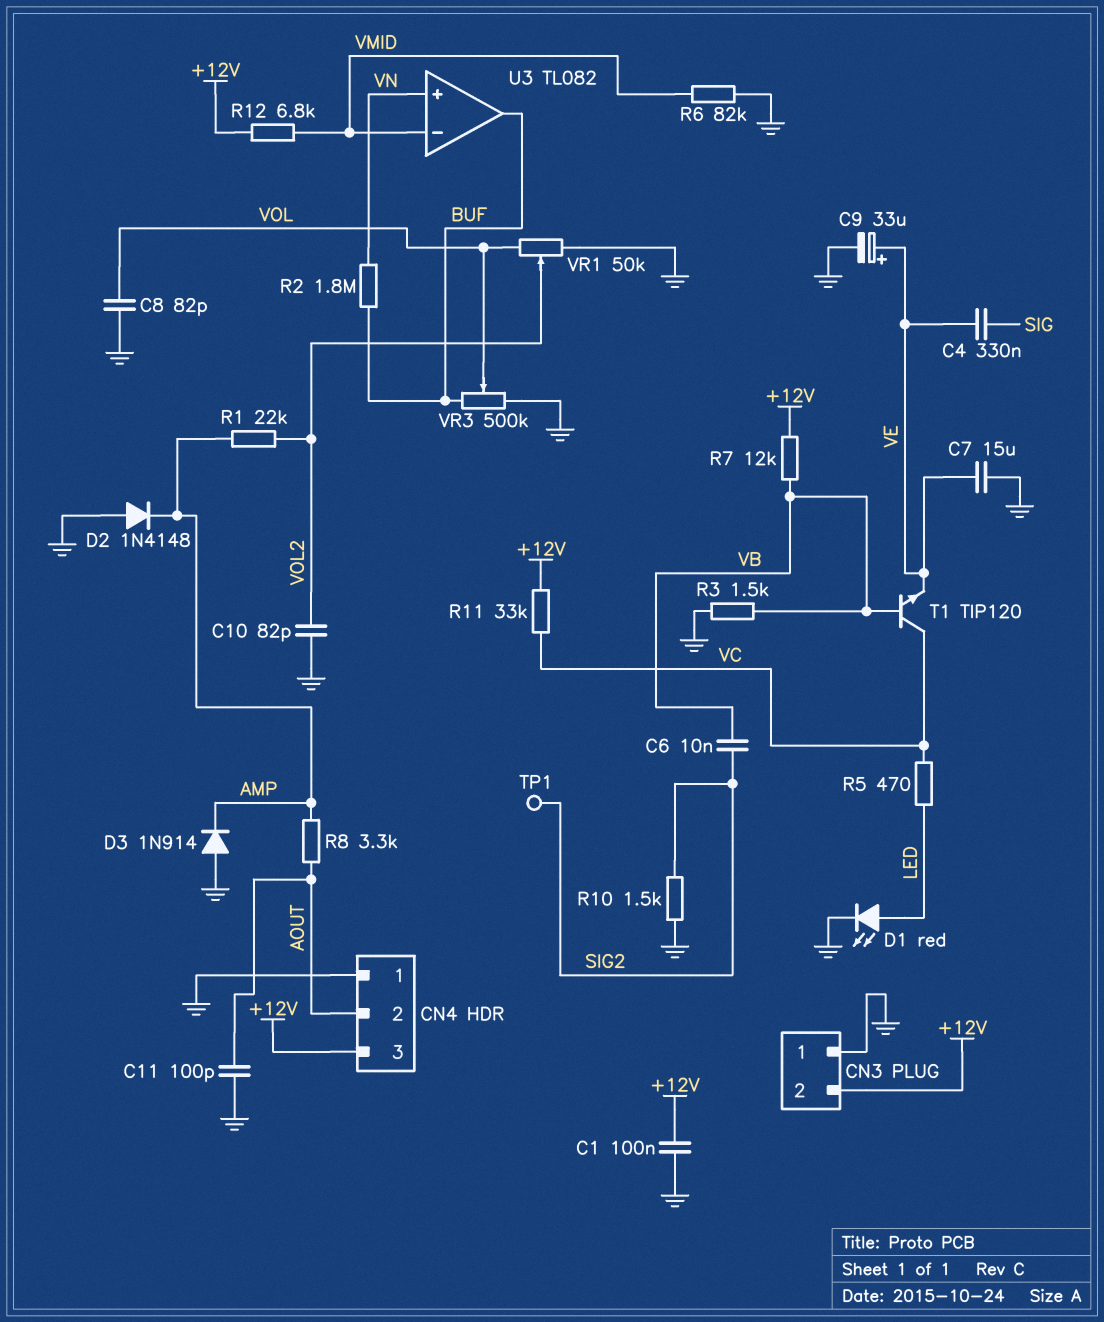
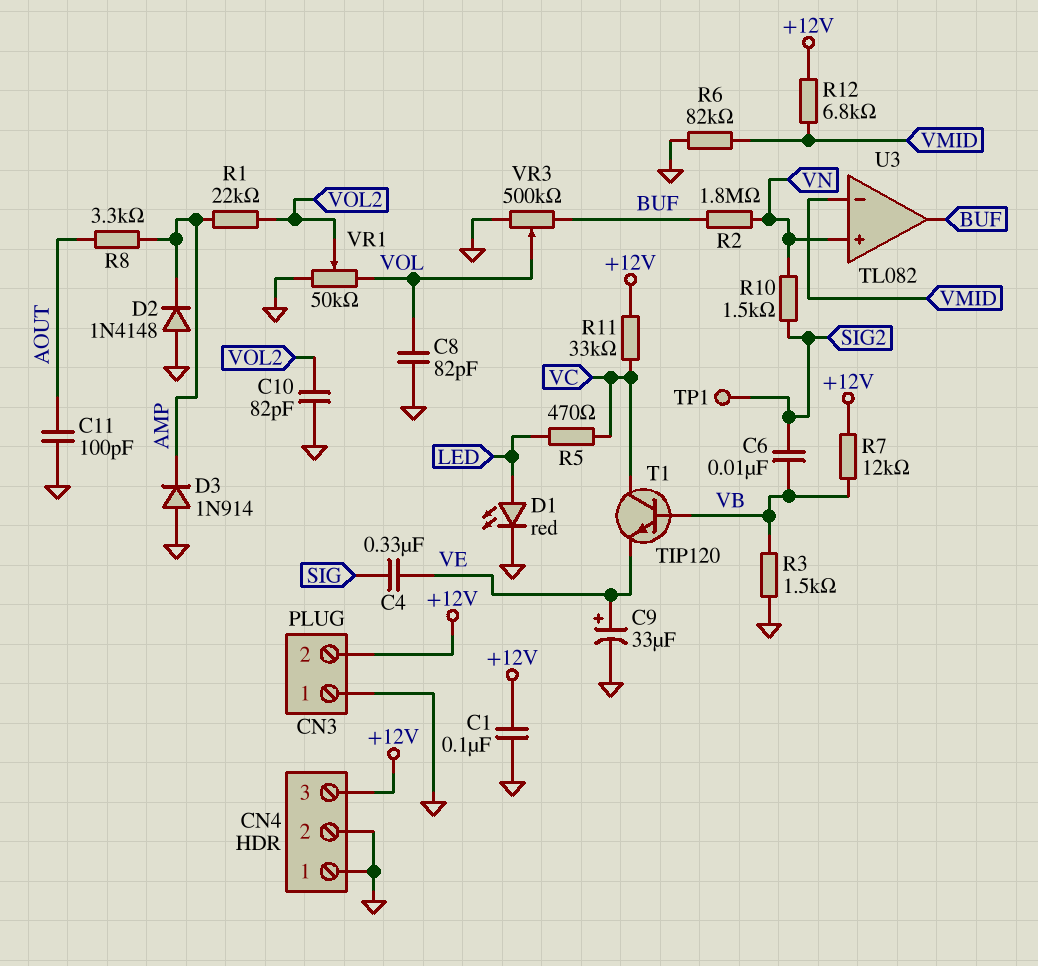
C7: 15uF (GND, VE) -> none
CN4 pin 2: AOUT -> GND
R10: 1.5k (GND, SIG2) -> 1.5k (SIG2, VN)

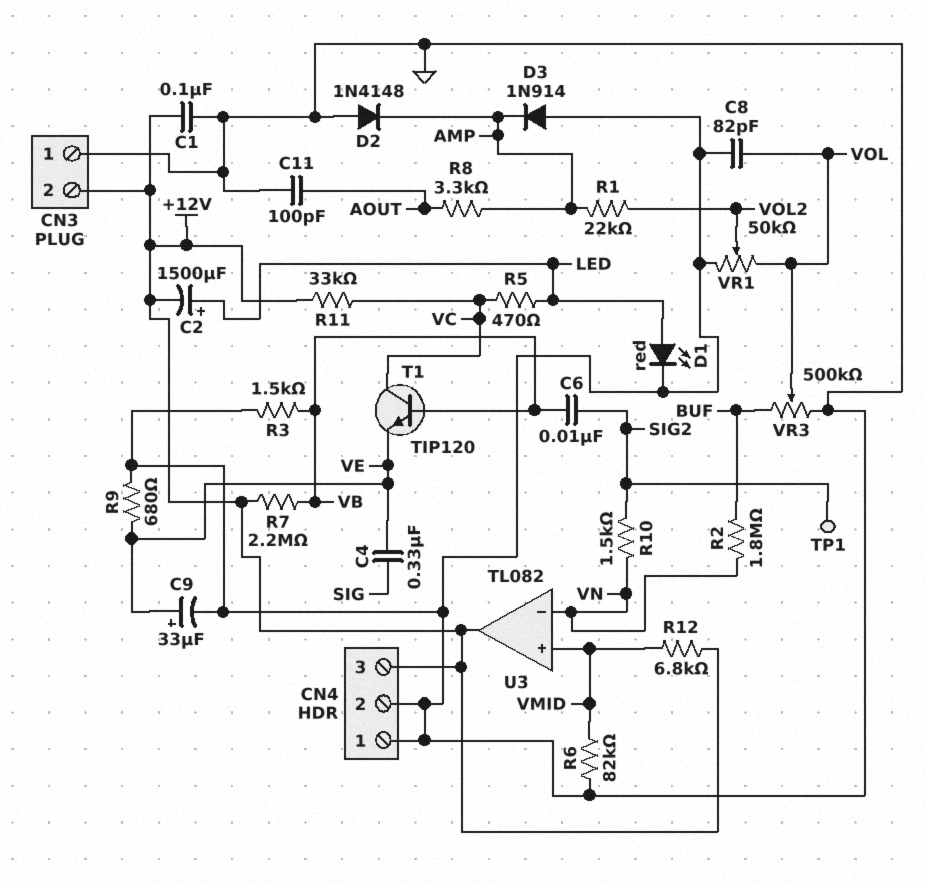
C2: none -> 1500uF (plus LED, minus +12V)
C10: 82pF (GND, VOL2) -> none
R7: 12k (+12V, VB) -> 2.2M (+12V, VB)
R9: none -> 680 (GND, VE)
U3 pin in+: VN -> VMID
U3 pin in-: VMID -> VN
U3 pin out: BUF -> +12V

